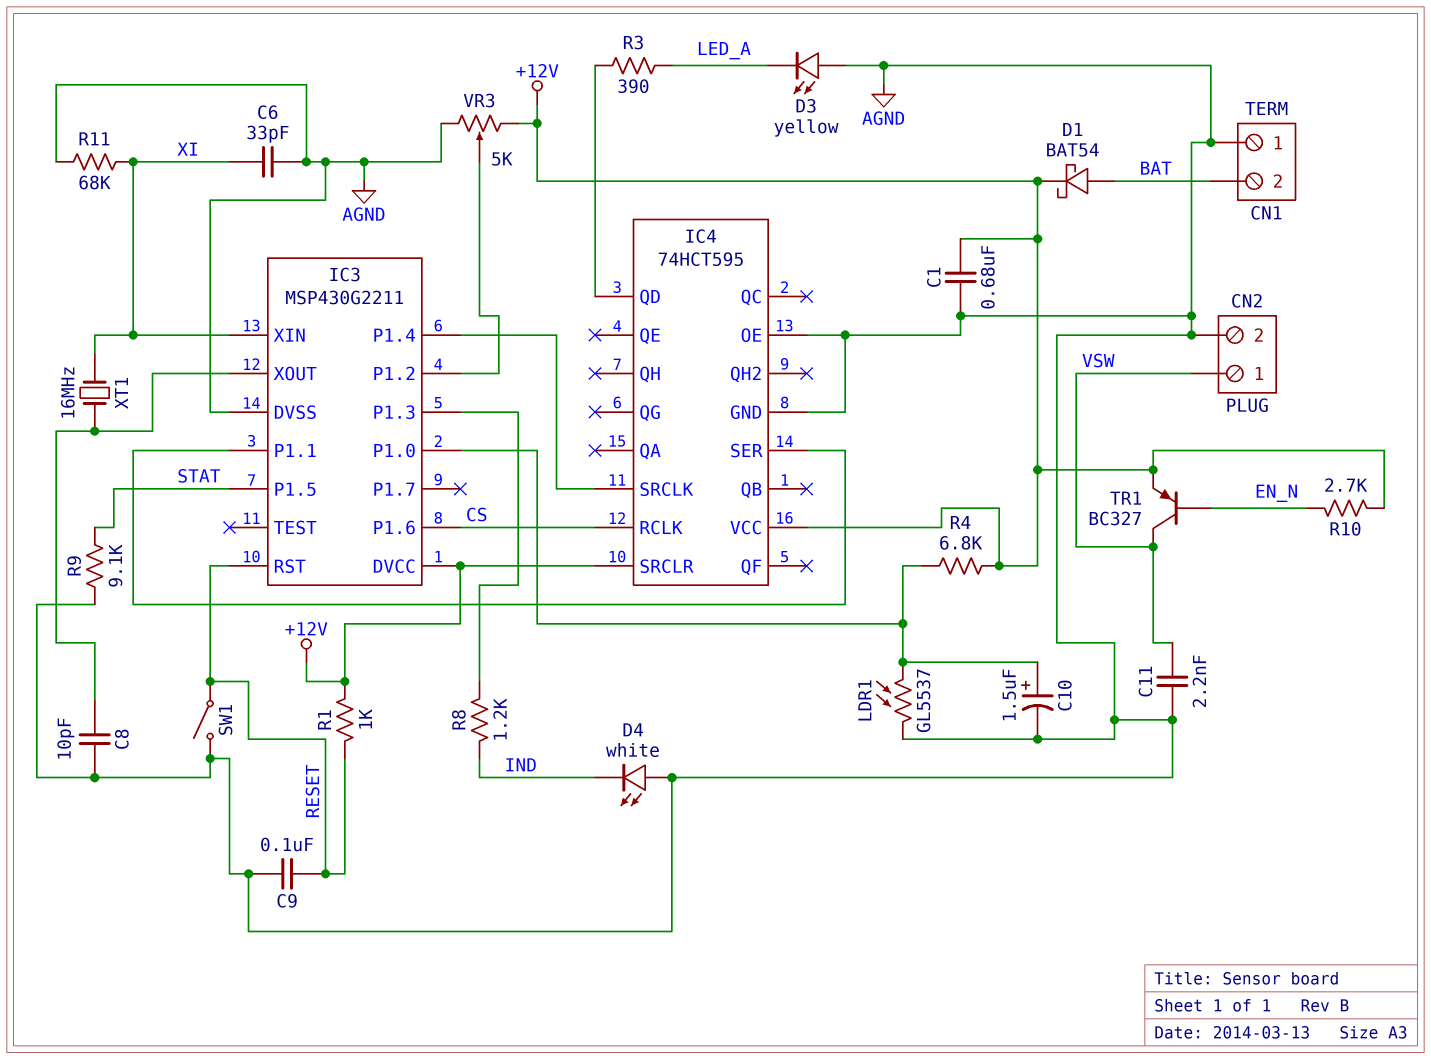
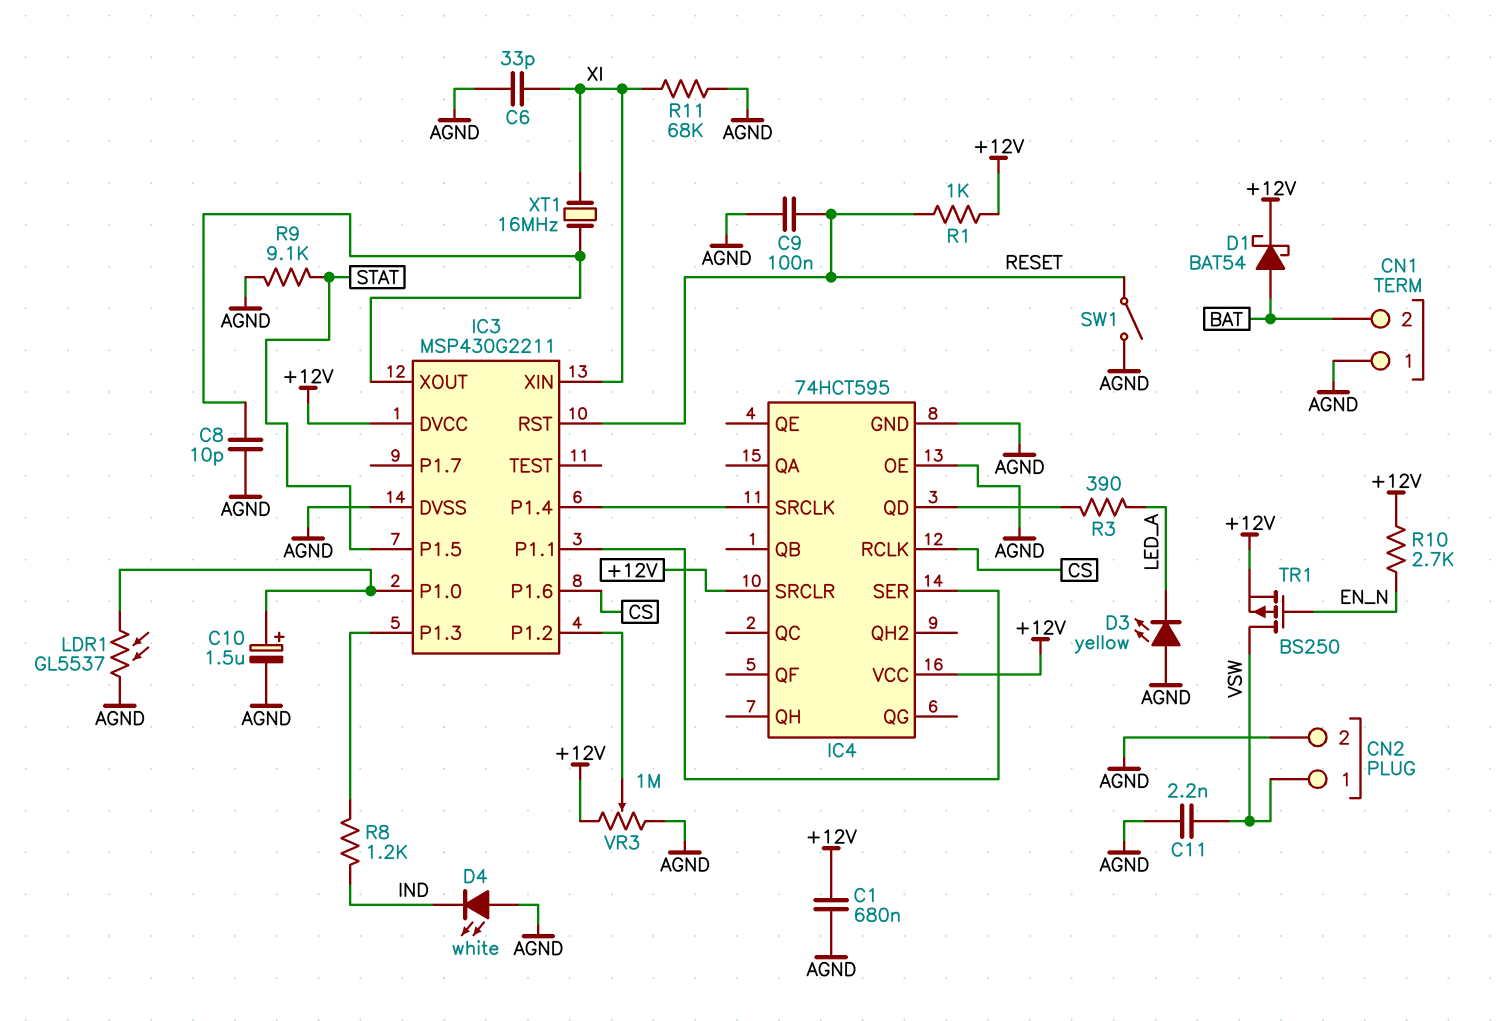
R4: 6.8k (+12V, IC3/P1.0) -> none
TR1: PNP BC327 (B EN_N, C VSW, E +12V) -> PMOS BS250 (G EN_N, D VSW, S +12V)
VR3: 5k (+12V, AGND, wiper IC3/P1.2) -> 1M (+12V, AGND, wiper IC3/P1.2)

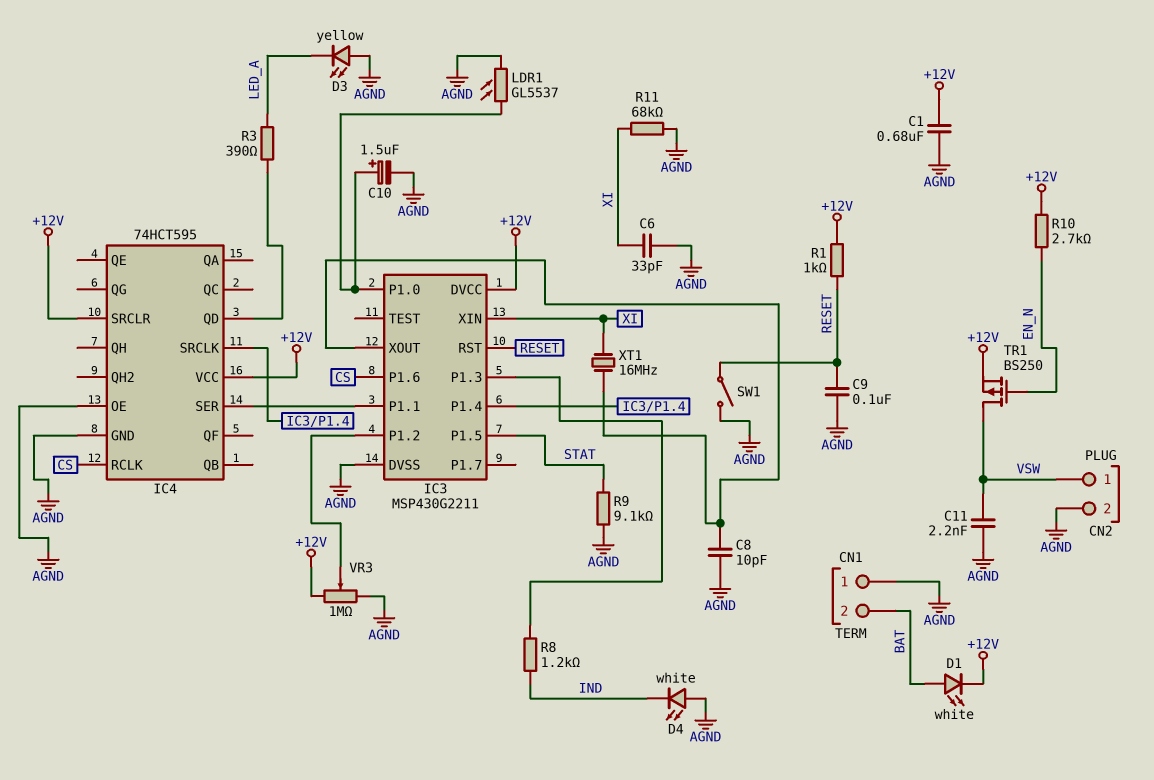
D1: schottky BAT54 (A BAT, K +12V) -> LED white (A BAT, K +12V)

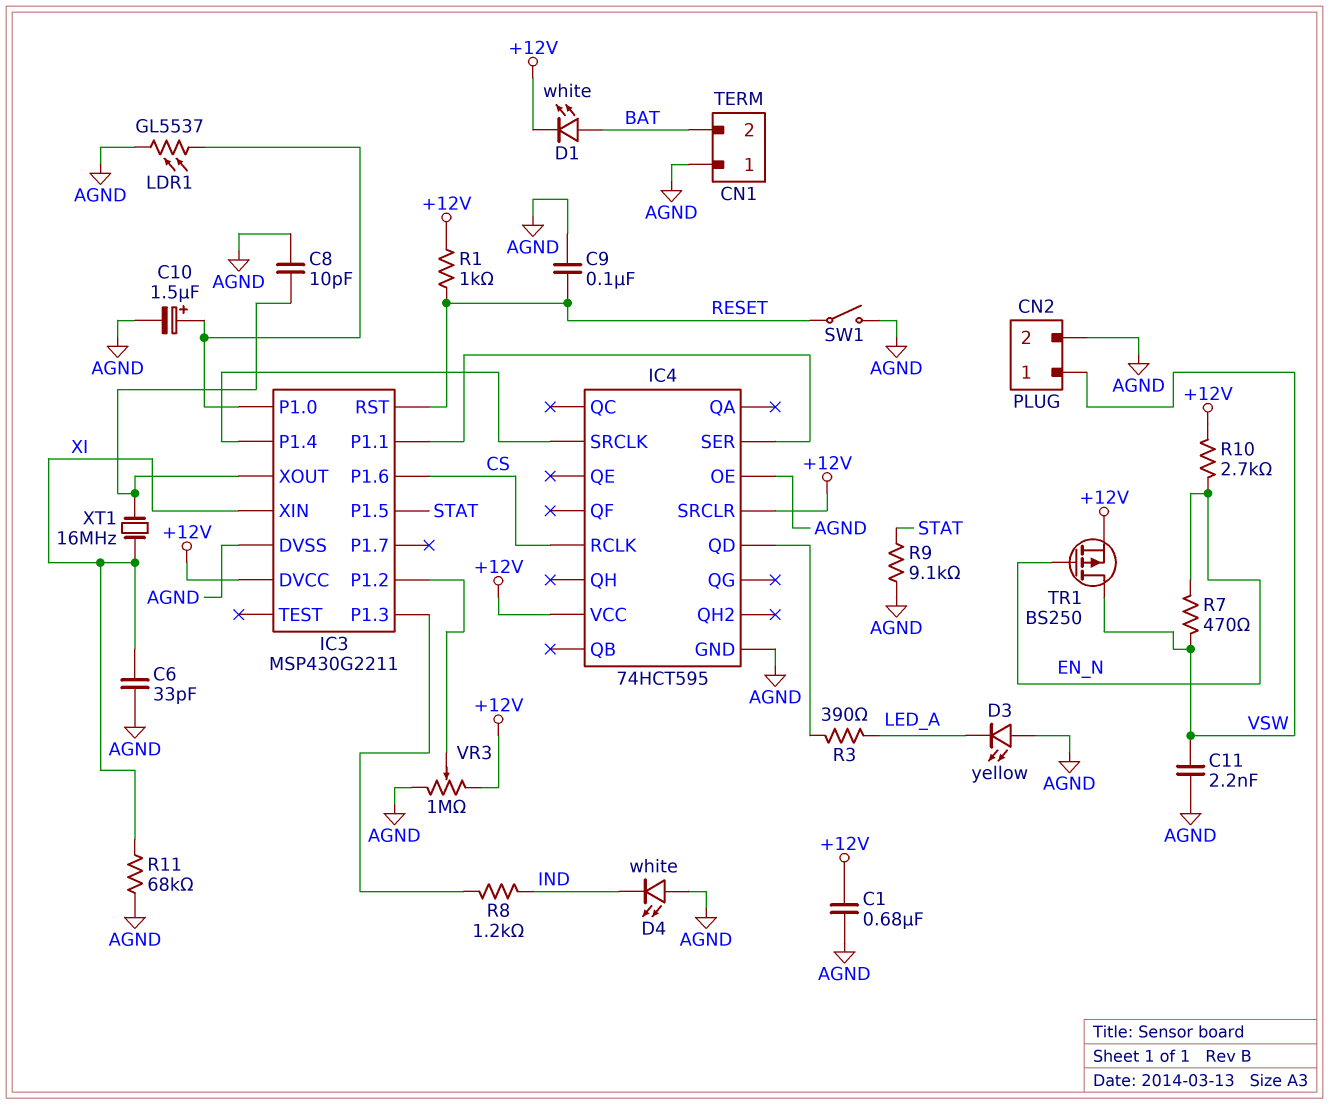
R7: none -> 470 (EN_N, VSW)

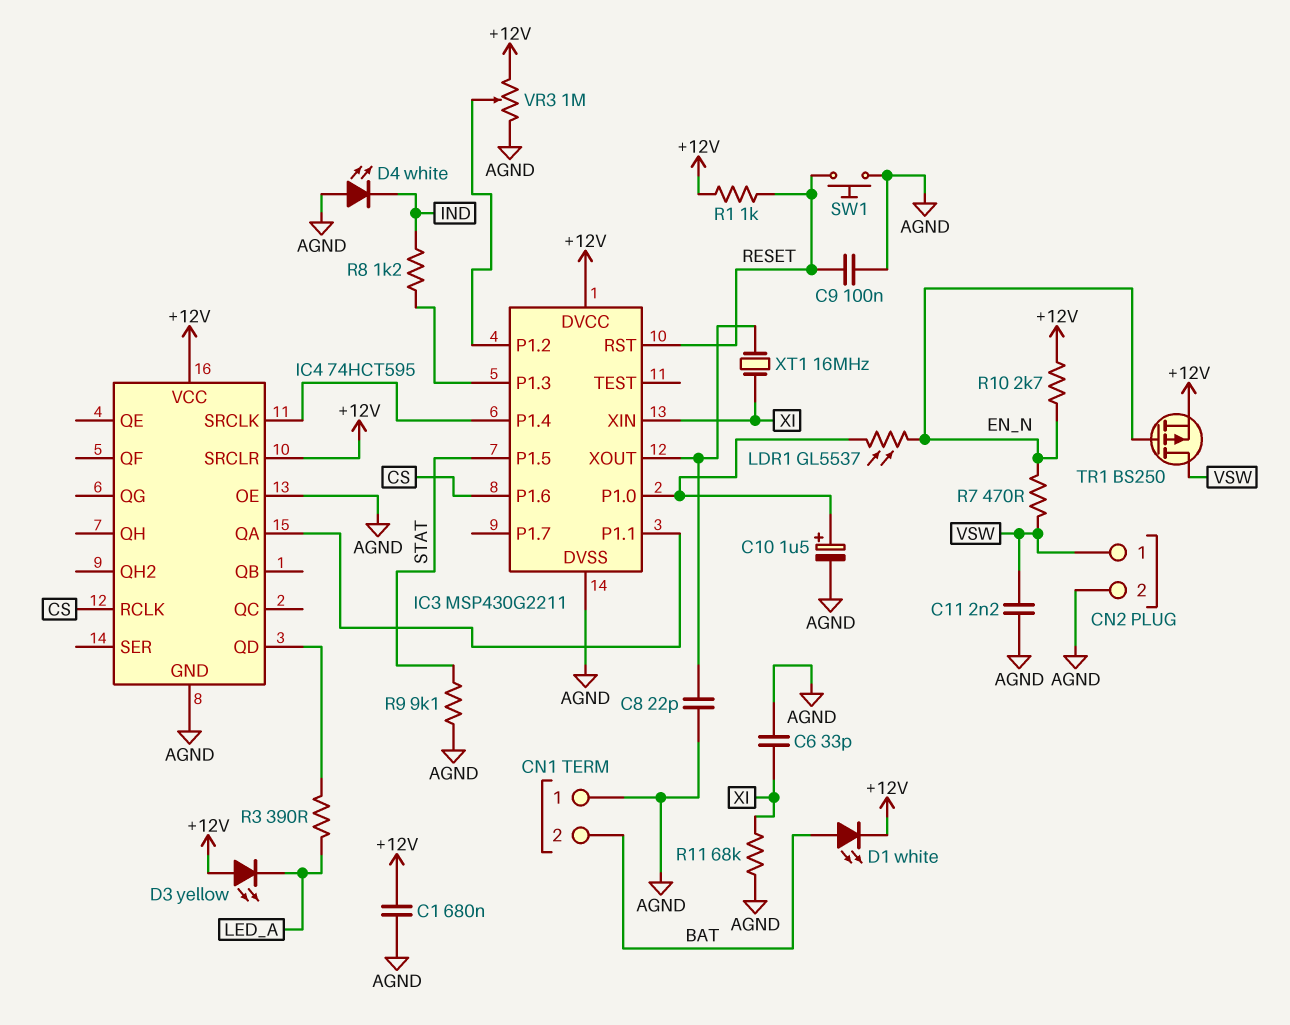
C8: 10pF (AGND, IC3/XOUT) -> 22pF (AGND, IC3/XOUT)
D3: LED yellow (A AGND, K LED_A) -> LED yellow (A +12V, K LED_A)
IC4 pin QA: none -> IC3/P1.1
IC4 pin SER: IC3/P1.1 -> none
LDR1: GL5537 (AGND, IC3/P1.0) -> GL5537 (EN_N, IC3/P1.0)
SW1: switch (AGND, RESET) -> button (AGND, RESET)

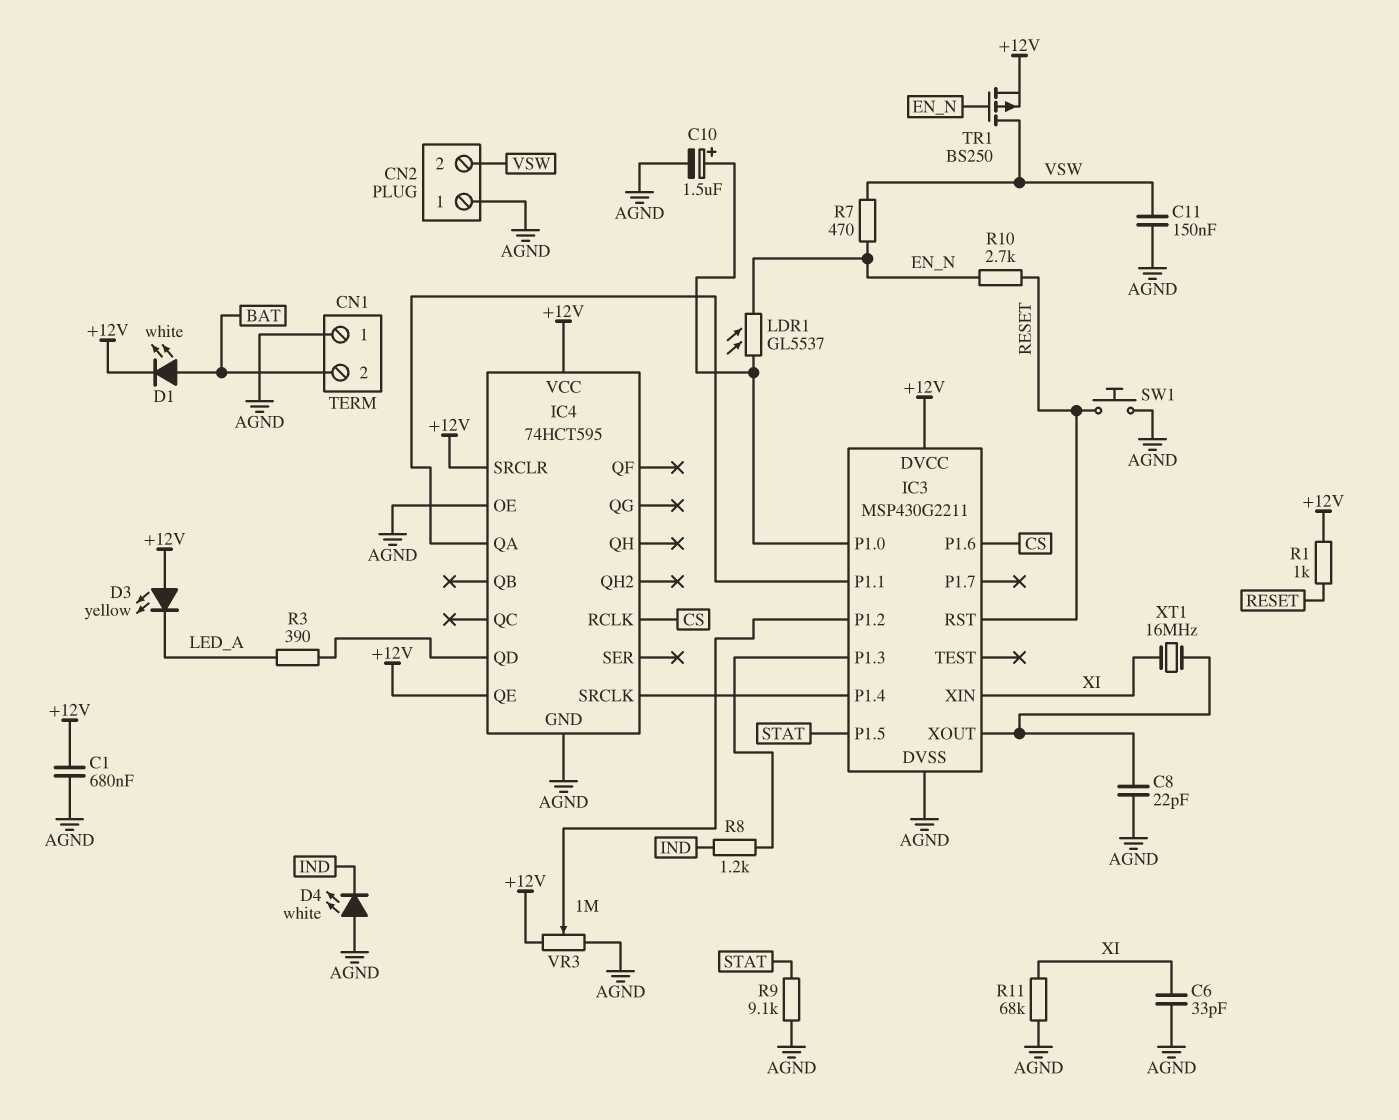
C9: 100nF (AGND, RESET) -> none
C11: 2.2nF (AGND, VSW) -> 150nF (AGND, VSW)
CN2 pin 1: VSW -> AGND
CN2 pin 2: AGND -> VSW
IC4 pin QE: none -> +12V
R10: 2.7k (+12V, EN_N) -> 2.7k (EN_N, RESET)

